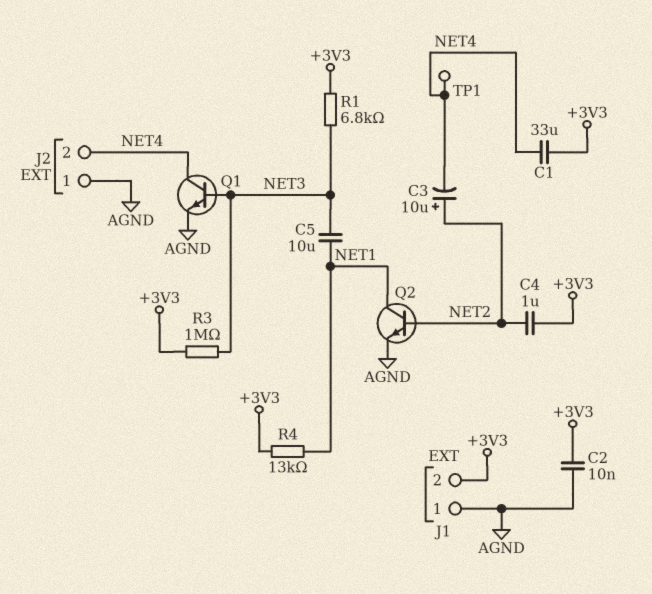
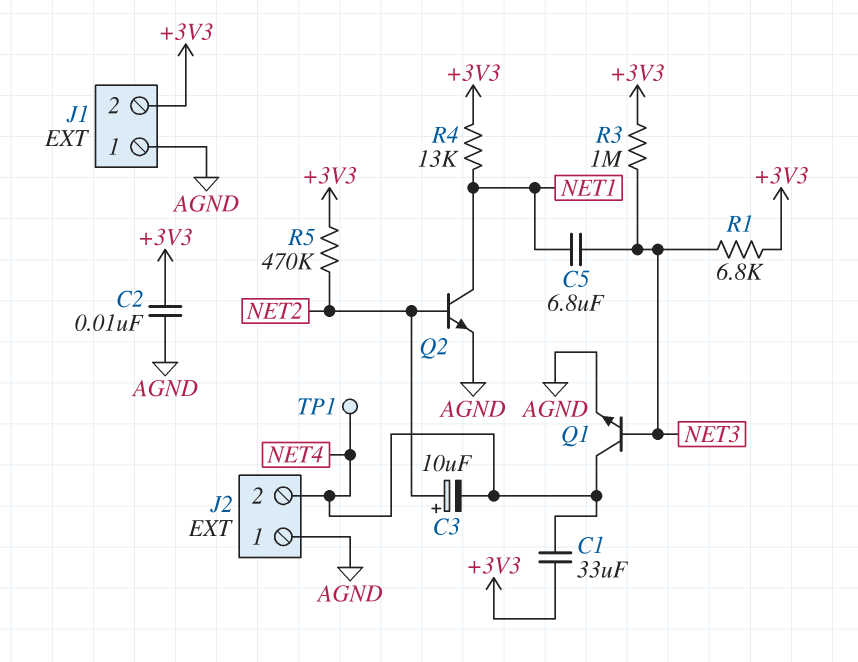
C4: 1uF (+3V3, NET2) -> none
C5: 10uF (NET1, NET3) -> 6.8uF (NET1, NET3)
R5: none -> 470k (+3V3, NET2)

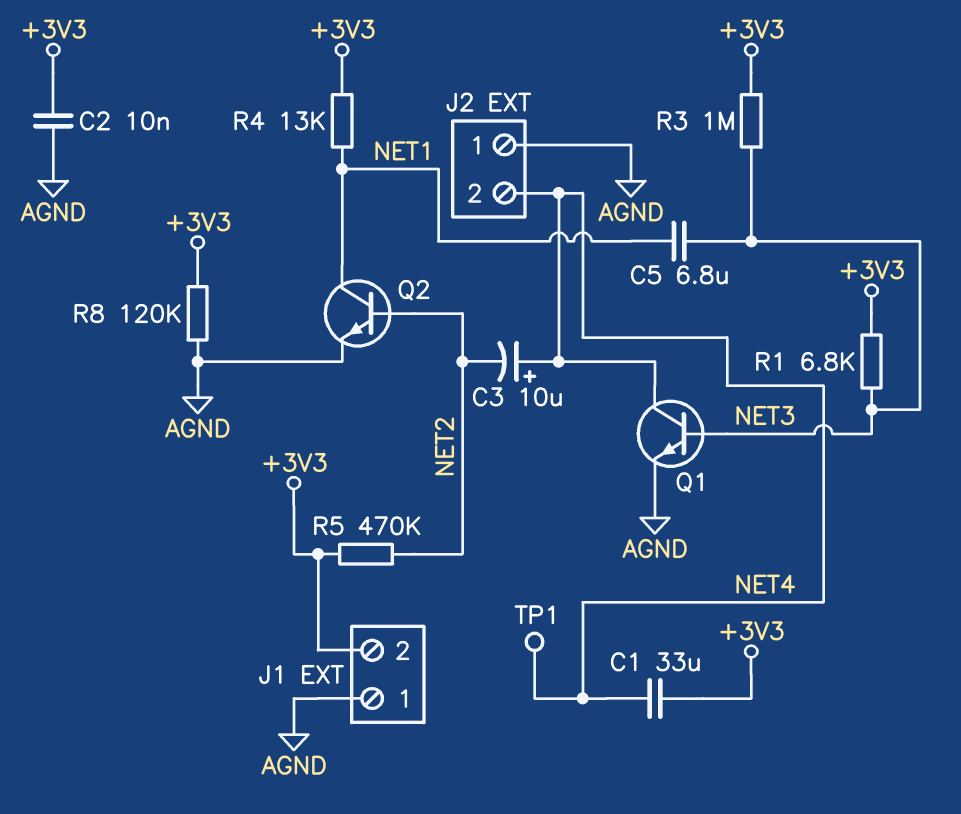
C3: 10uF (plus NET2, minus NET4) -> 10uF (plus NET4, minus NET2)
R8: none -> 120k (+3V3, AGND)

